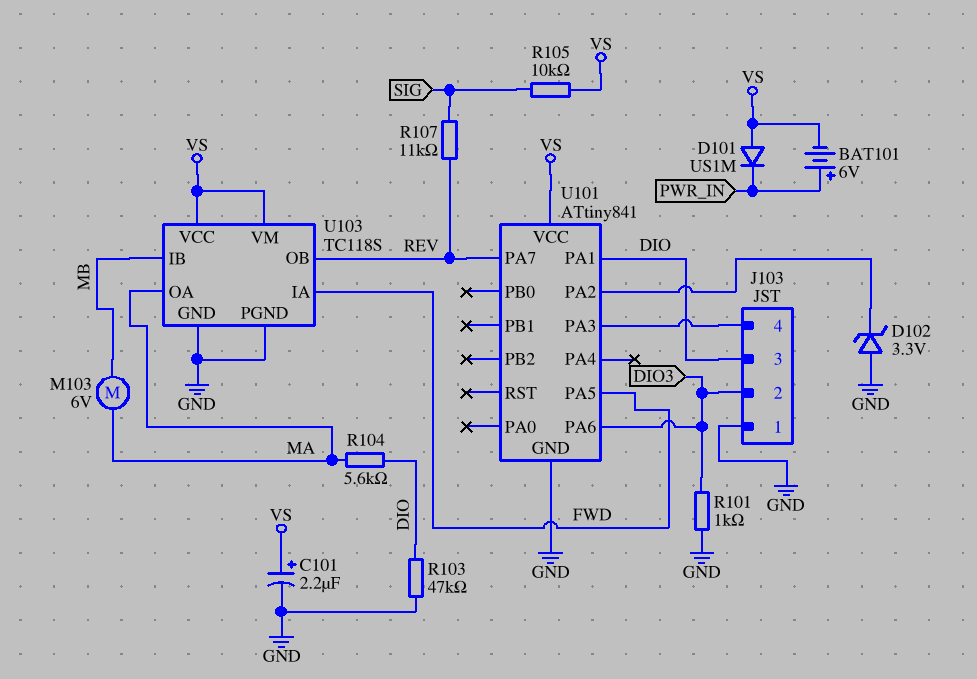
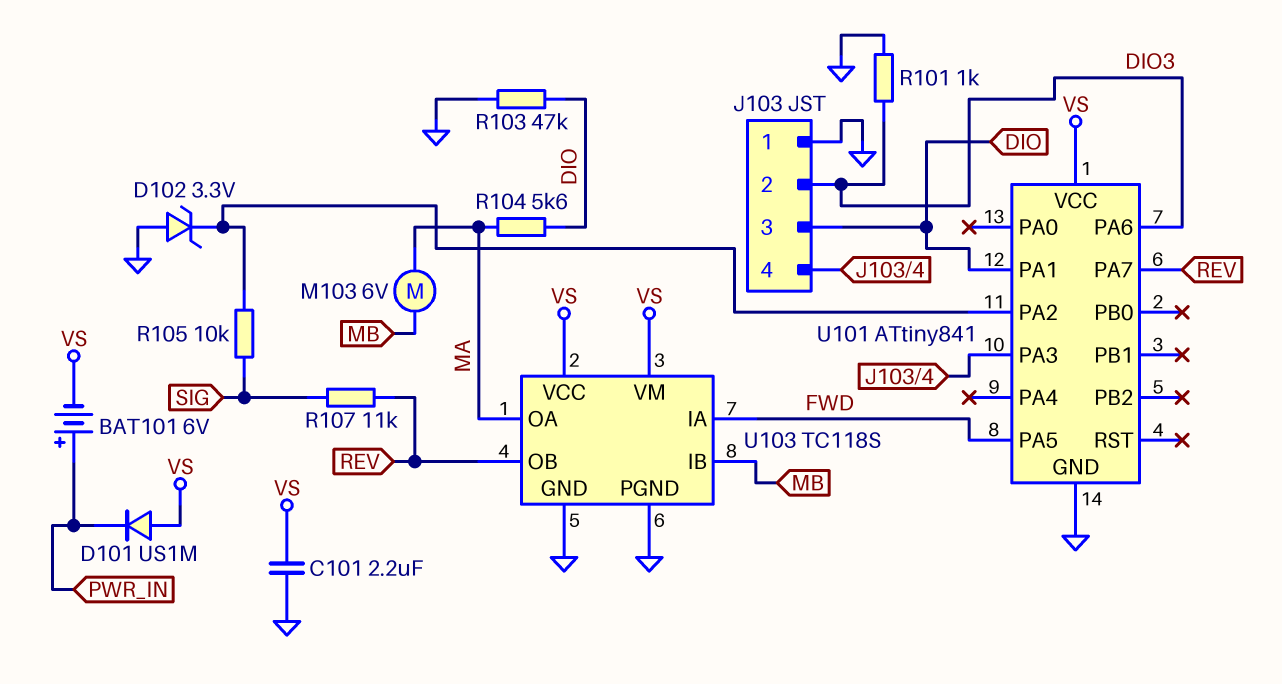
C101: 2.2uF (plus VS, minus GND) -> 2.2uF (GND, VS)
R105: 10k (SIG, VS) -> 10k (SIG, U101/PA2)

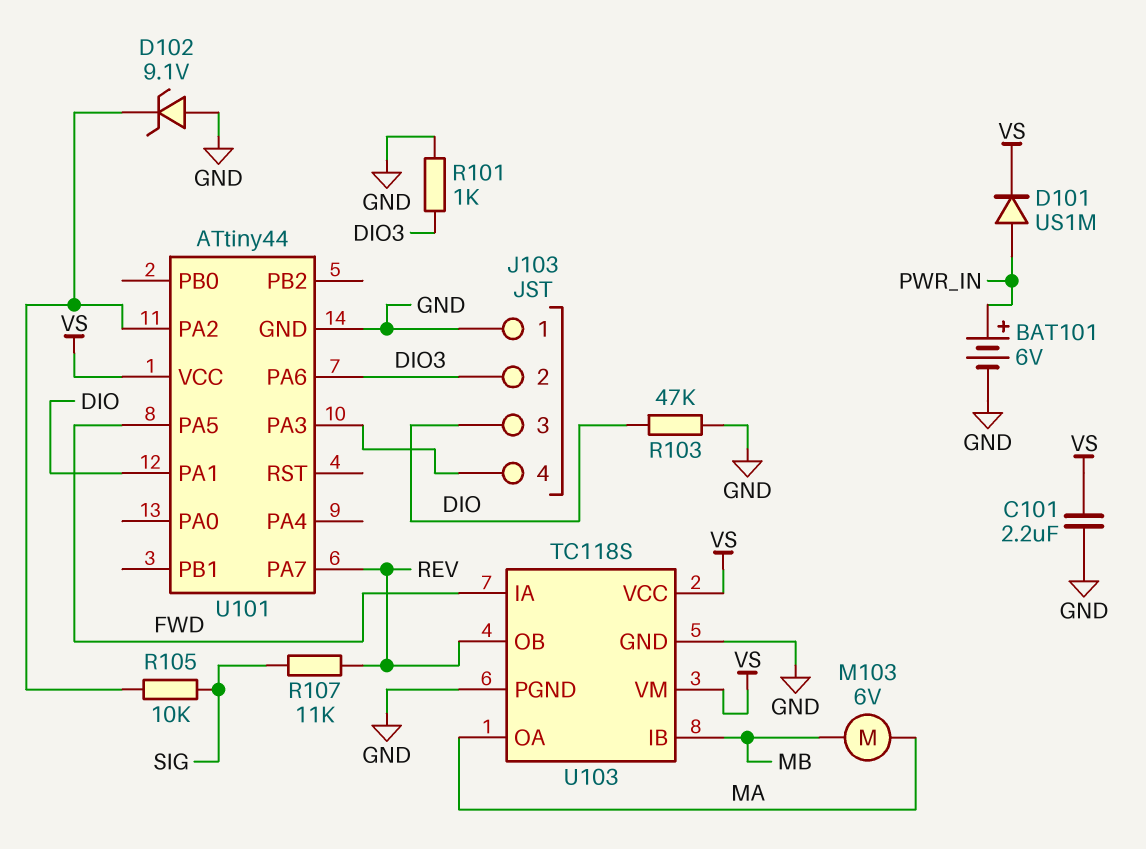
BAT101: 6V (plus PWR_IN, minus VS) -> 6V (plus PWR_IN, minus GND)
D101: diode US1M (A VS, K PWR_IN) -> diode US1M (A PWR_IN, K VS)
D102: zener 3.3V (A GND, K U101/PA2) -> zener 9.1V (A GND, K U101/PA2)
R104: 5.6k (DIO, MA) -> none
U101: ATtiny841 -> ATtiny44

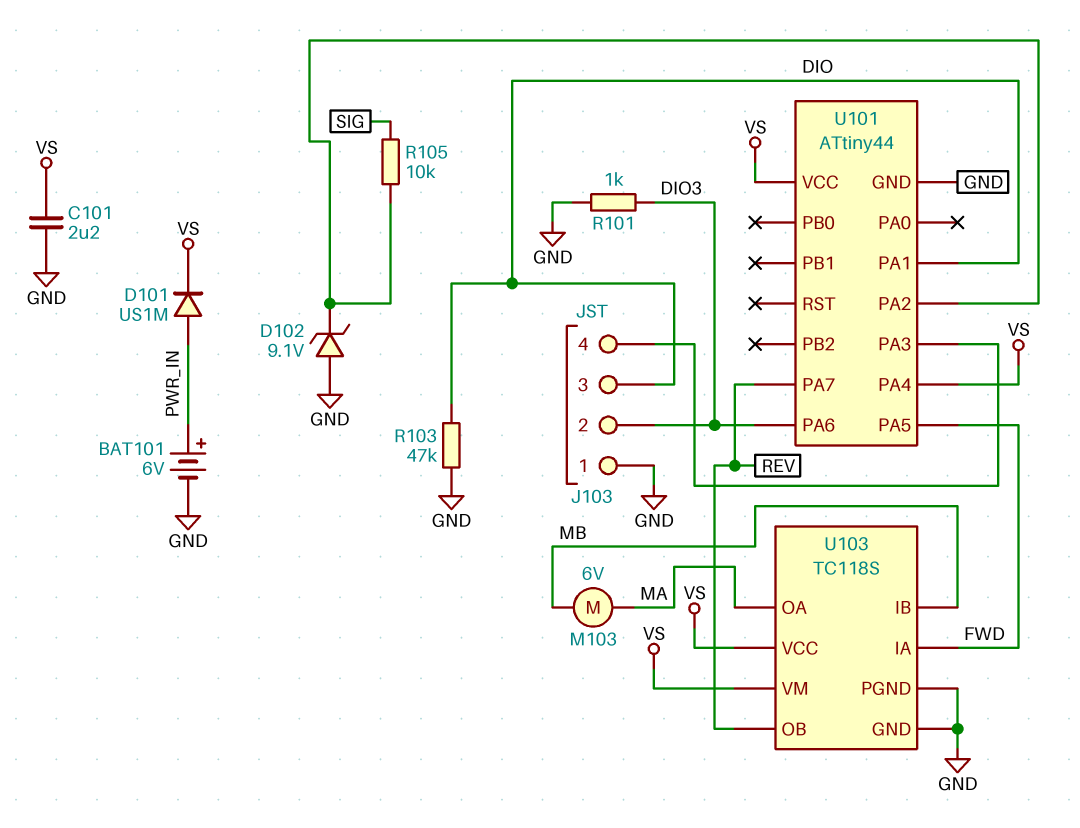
R107: 11k (REV, SIG) -> none
U101 pin PA4: none -> VS

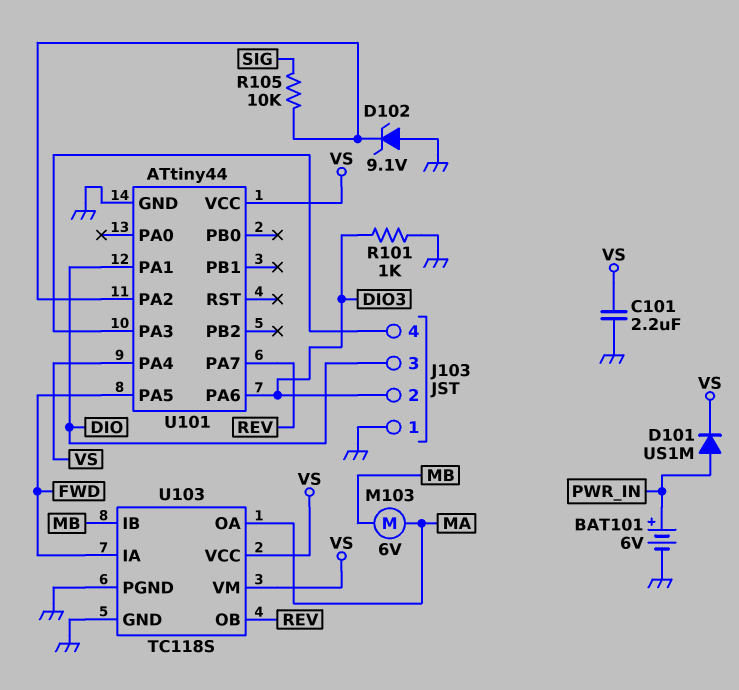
R103: 47k (DIO, GND) -> none

